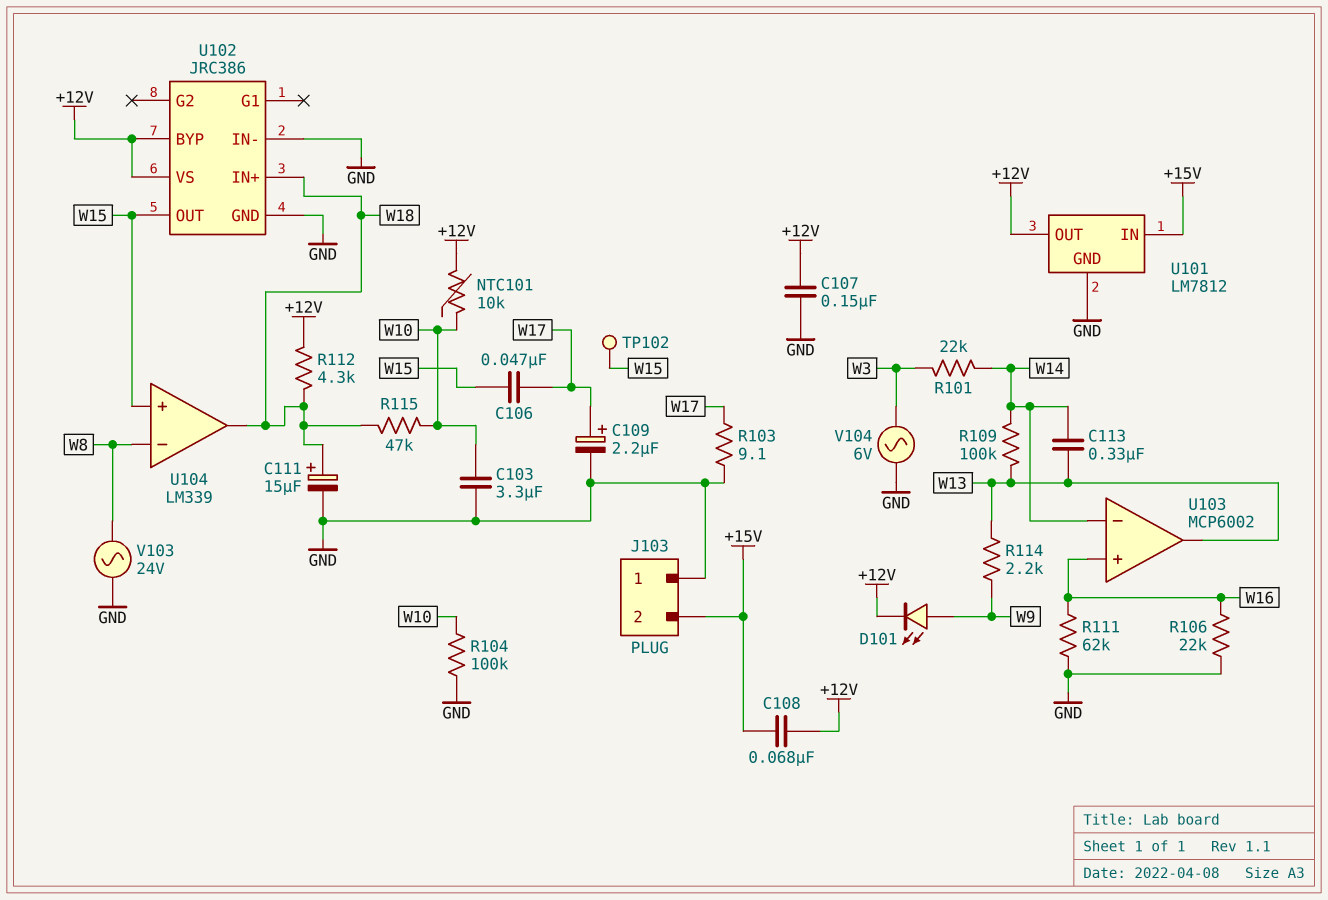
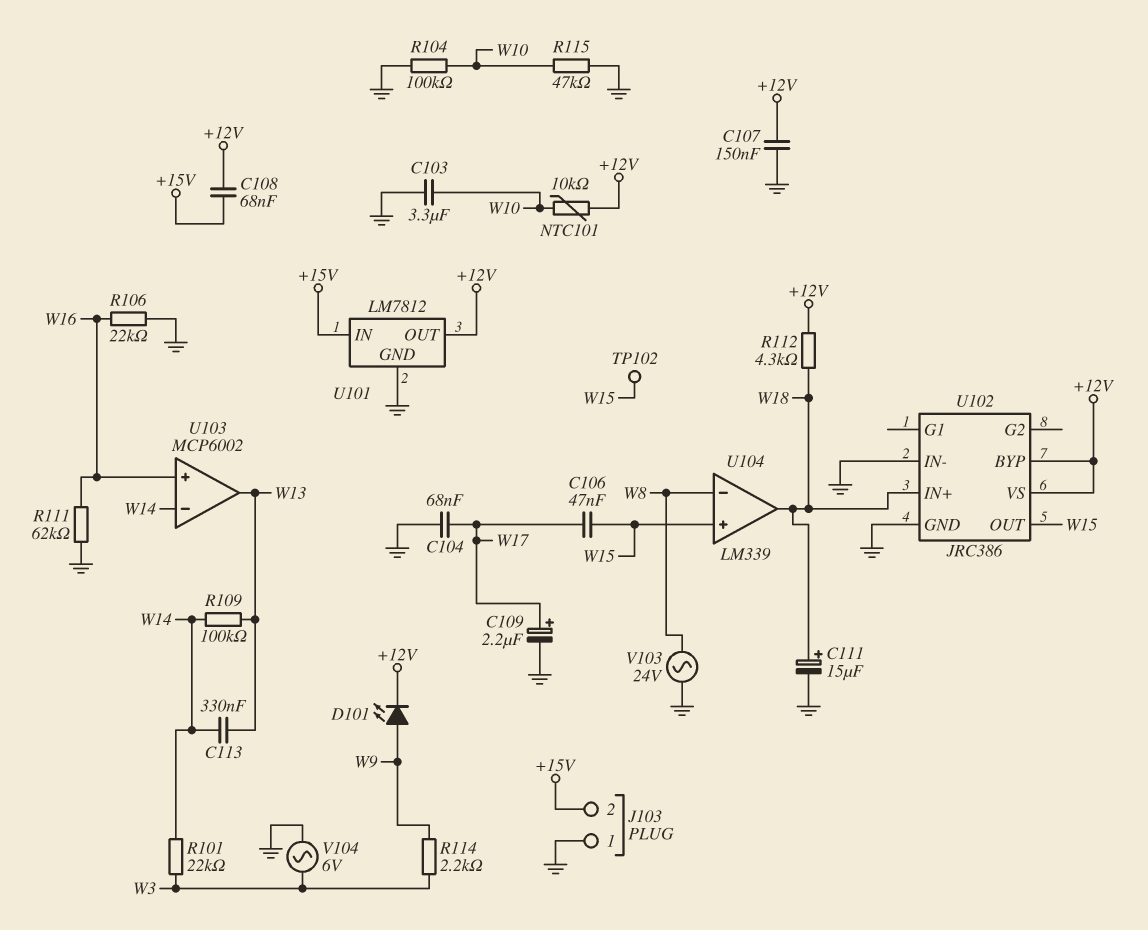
C104: none -> 68nF (GND, W17)
R103: 9.1 (GND, W17) -> none
R114: 2.2k (W9, W13) -> 2.2k (W3, W9)
R115: 47k (W10, W18) -> 47k (GND, W10)

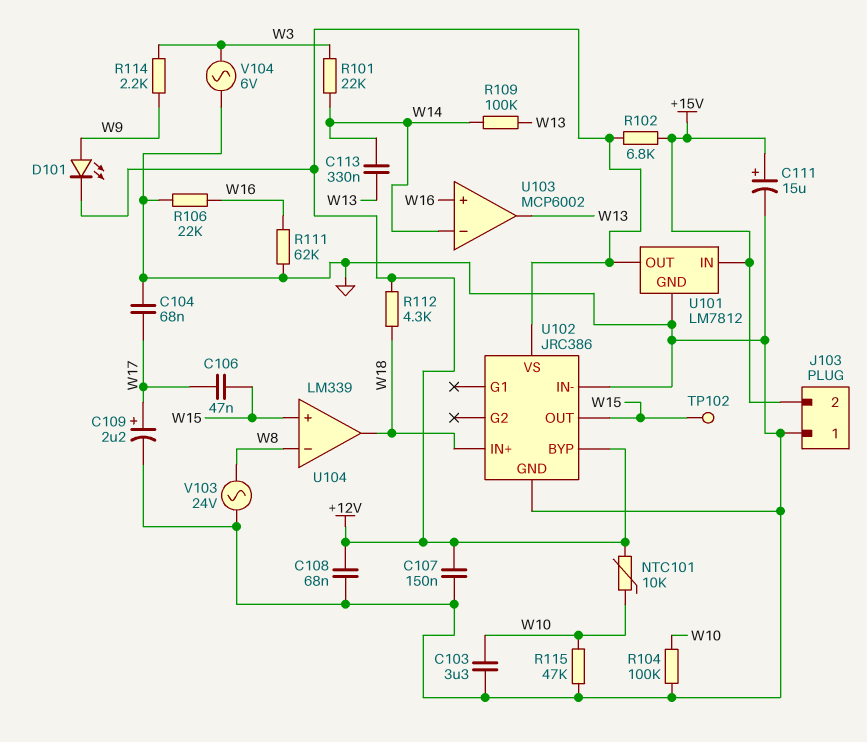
C108: 68nF (+12V, +15V) -> 68nF (+12V, GND)
C111: 15uF (plus W18, minus GND) -> 15uF (plus +15V, minus GND)
R102: none -> 6.8k (+12V, +15V)

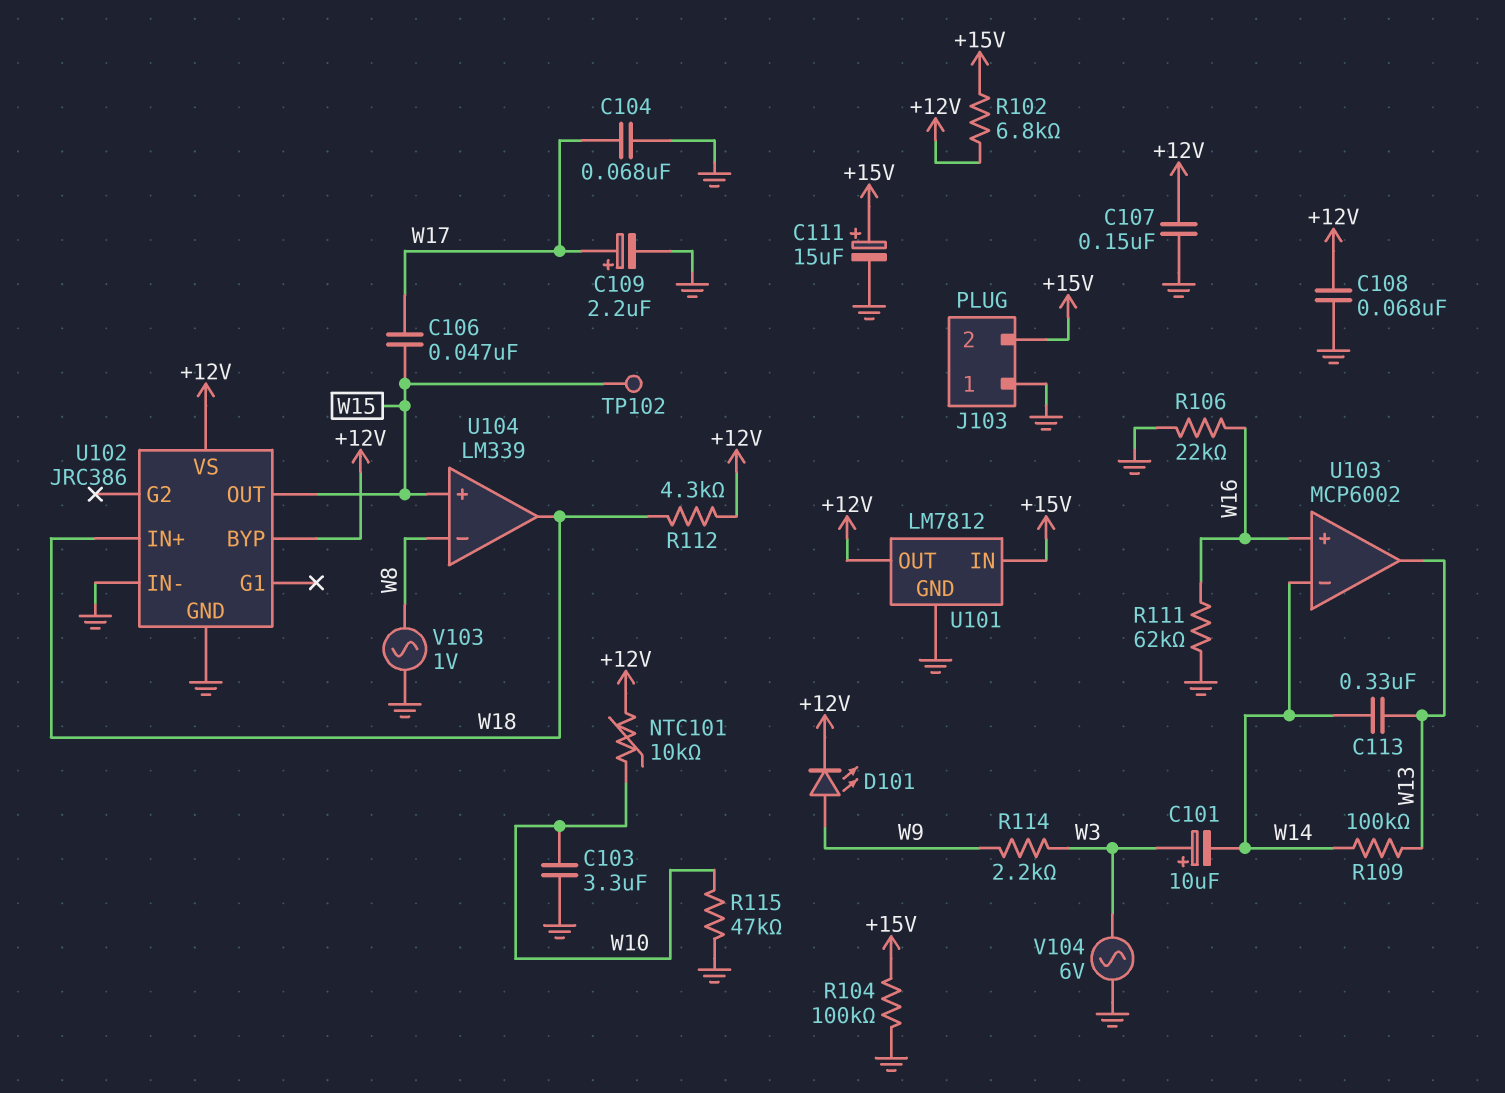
C101: none -> 10uF (plus W3, minus W14)
R101: 22k (W3, W14) -> none
R104: 100k (GND, W10) -> 100k (+15V, GND)
V103: AC 24V (GND, W8) -> AC 1V (GND, W8)

